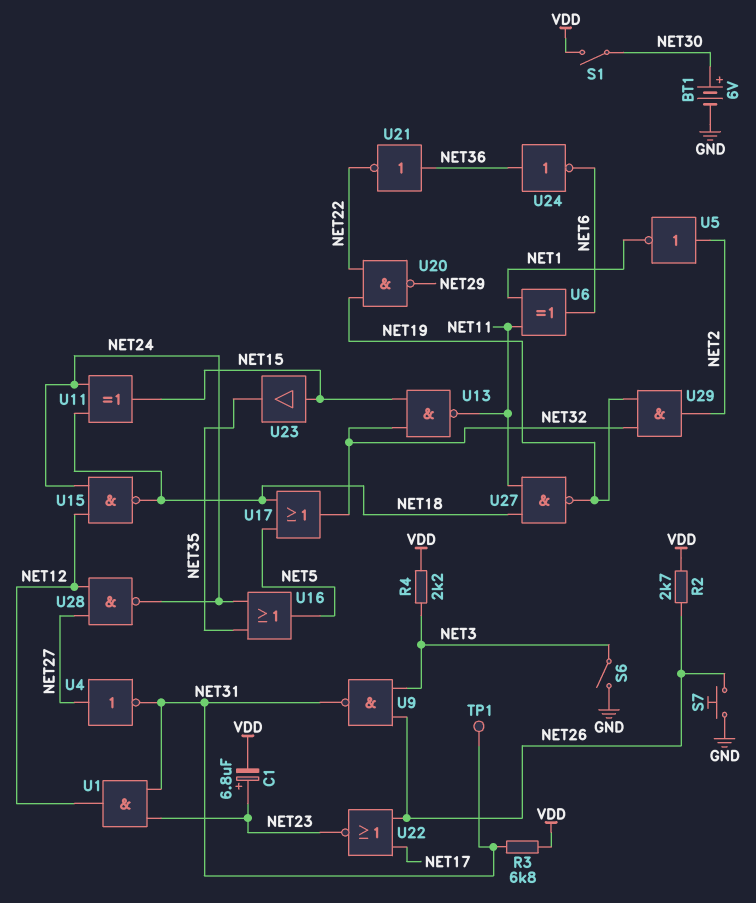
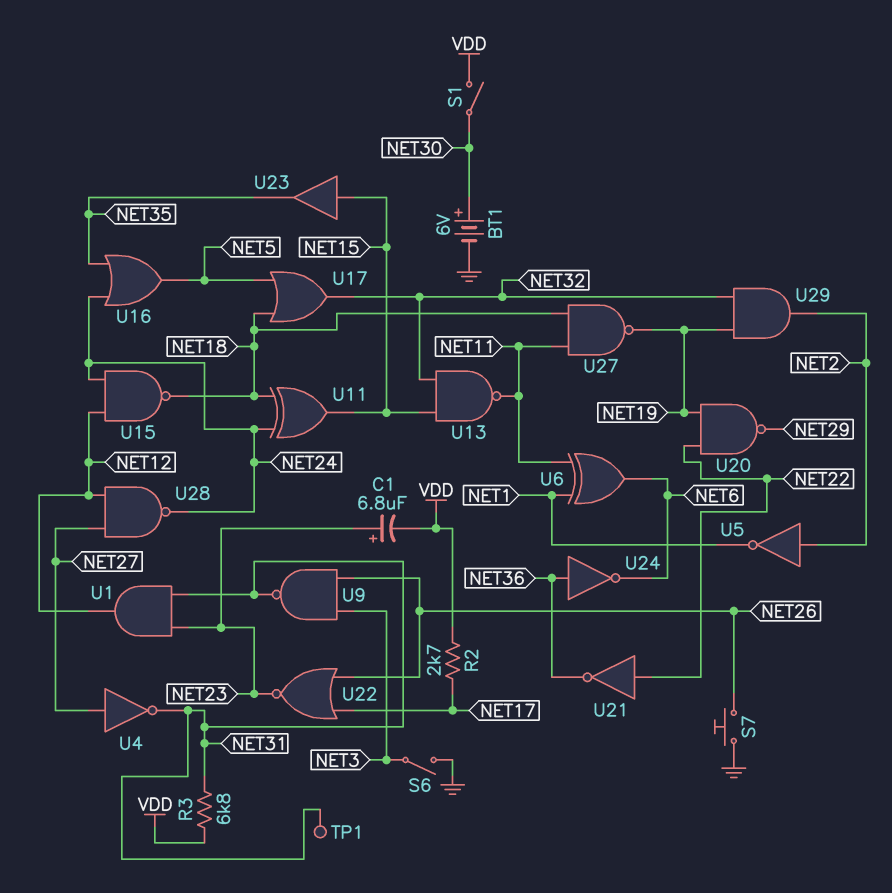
R2: 2.7k (NET26, VDD) -> 2.7k (NET17, VDD)
R4: 2.2k (NET3, VDD) -> none
U21: NOT (in NET36, out NET22) -> NOT (in NET22, out NET36)

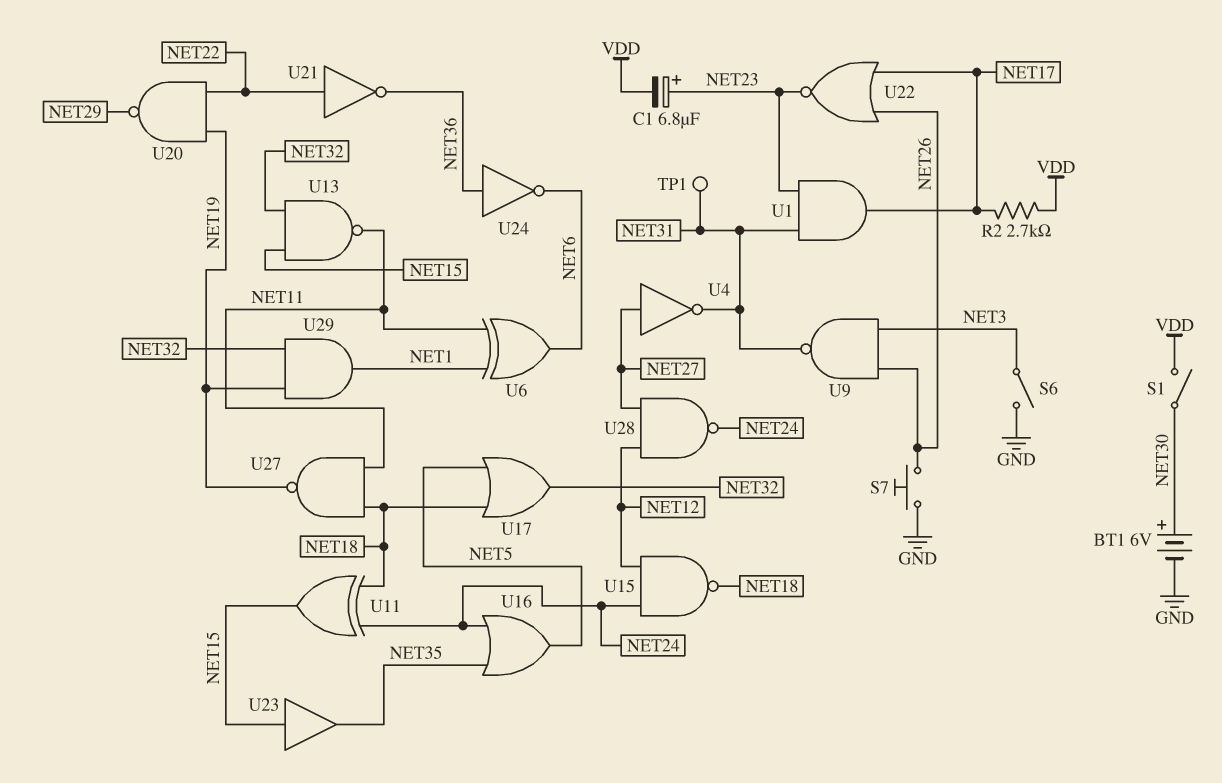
R3: 6.8k (NET31, VDD) -> none
U1: AND (in NET23, in NET31, out NET12) -> AND (in NET23, in NET31, out NET17)
U5: NOT (in NET2, out NET1) -> none
U29: AND (in NET19, in NET32, out NET2) -> AND (in NET19, in NET32, out NET1)

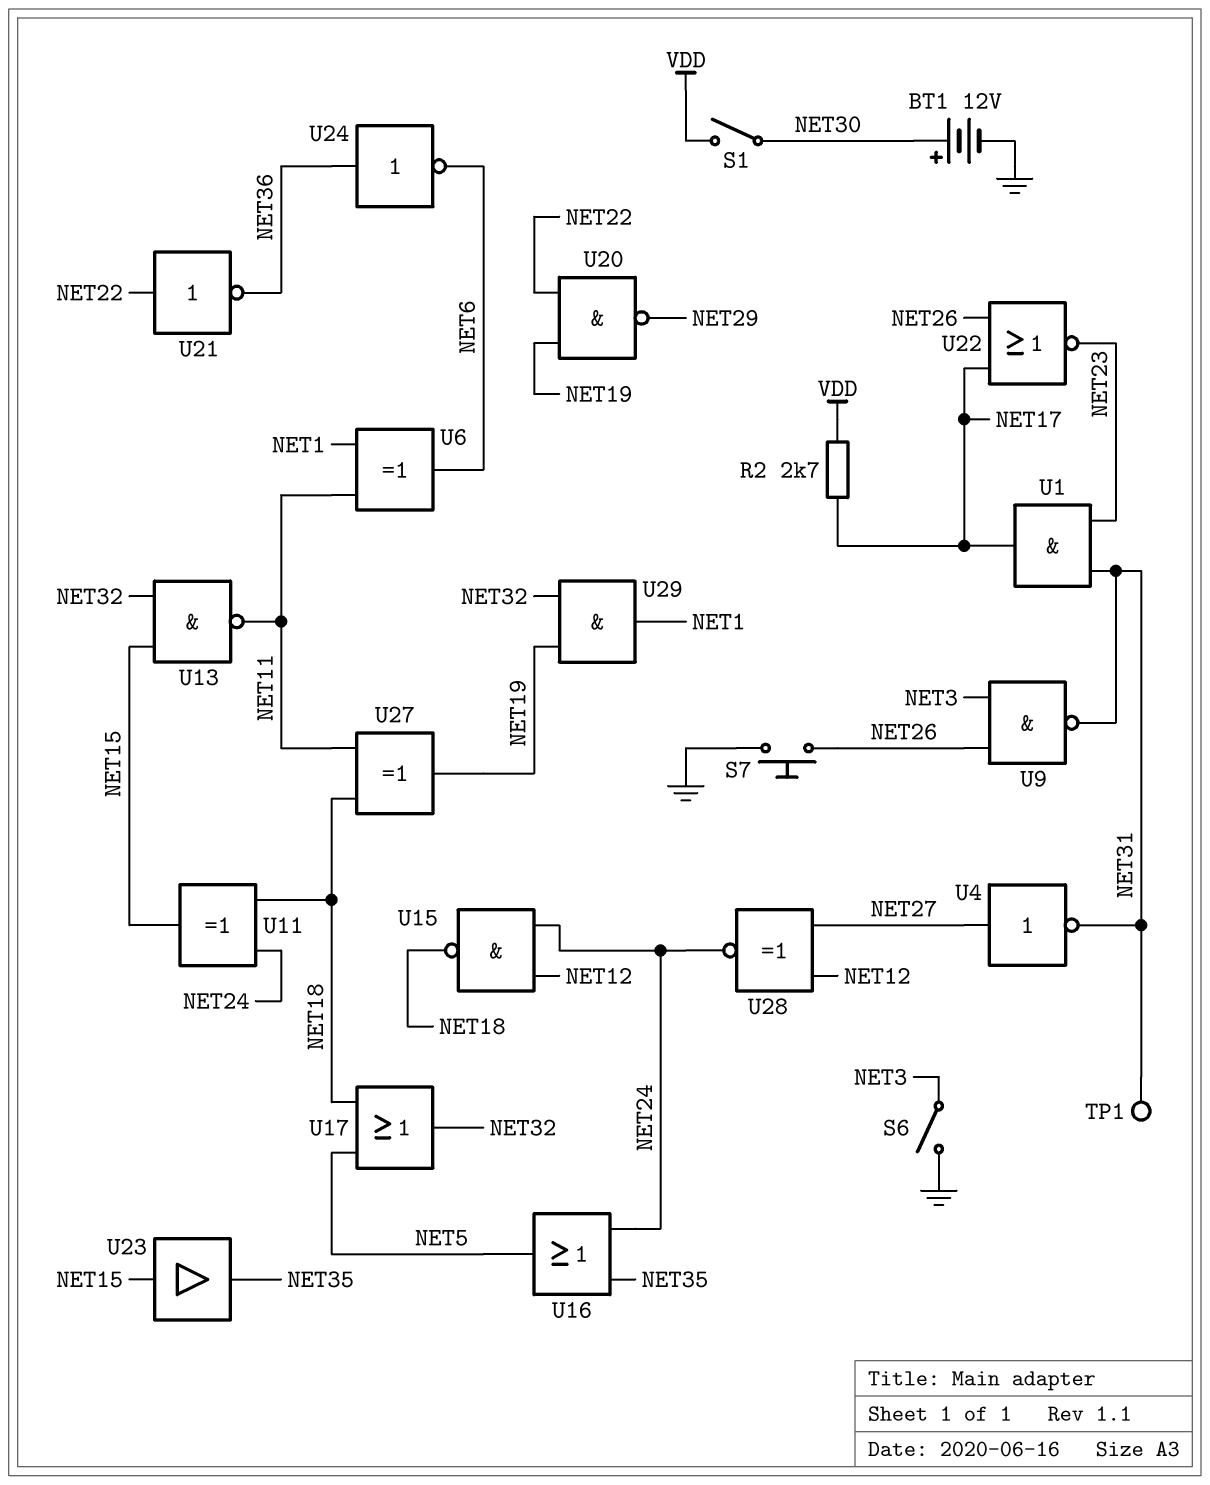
BT1: 6V (plus NET30, minus GND) -> 12V (plus NET30, minus GND)
C1: 6.8uF (plus NET23, minus VDD) -> none
U27: NAND (in NET11, in NET18, out NET19) -> XOR (in NET11, in NET18, out NET19)
U28: NAND (in NET12, in NET27, out NET24) -> XNOR (in NET12, in NET27, out NET24)

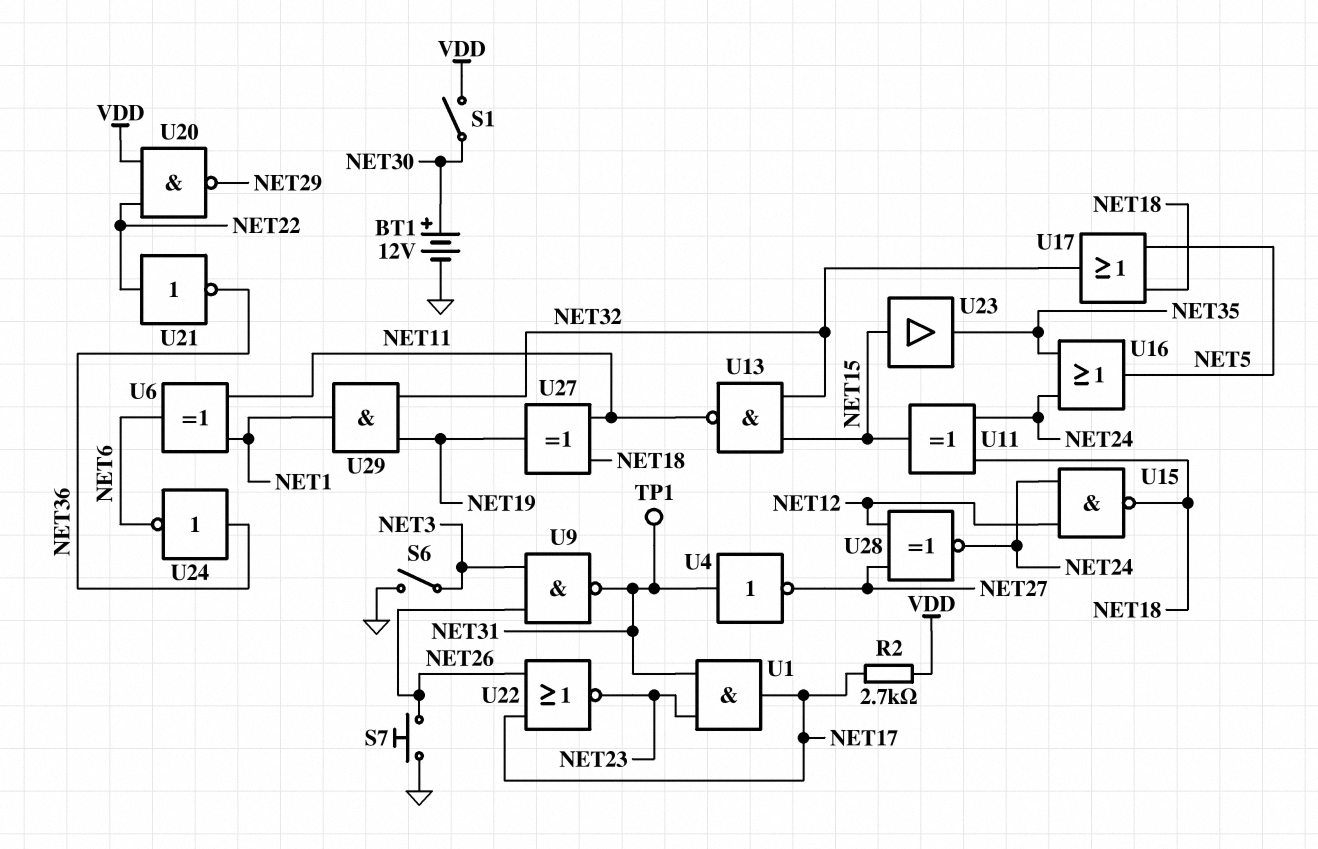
U4: NOT (in NET27, out NET31) -> NOT (in NET31, out NET27)
U20: NAND (in NET19, in NET22, out NET29) -> NAND (in NET22, in VDD, out NET29)

